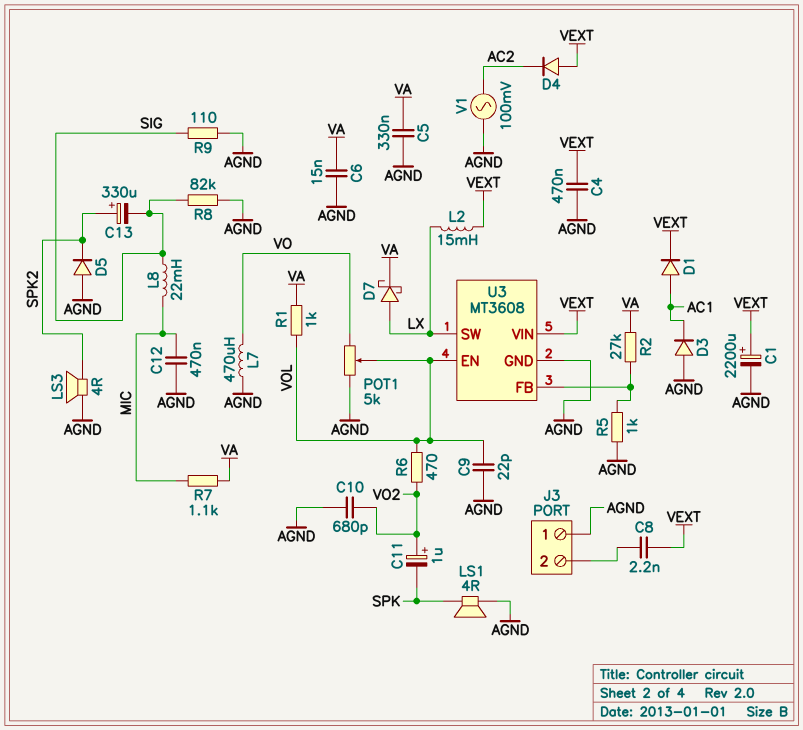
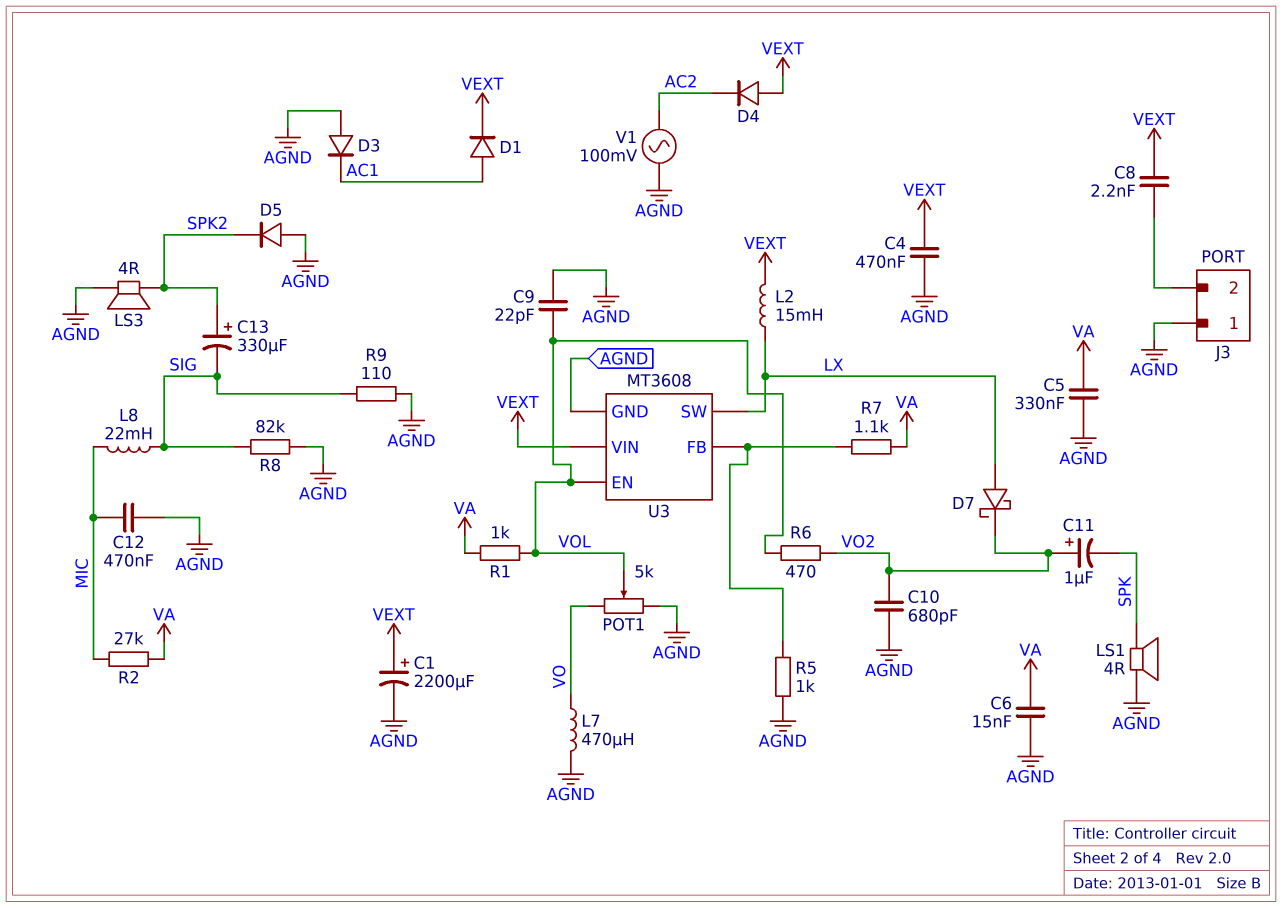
D7: schottky (A LX, K VA) -> schottky (A LX, K VO2)
R2: 27k (U3/FB, VA) -> 27k (MIC, VA)
R7: 1.1k (MIC, VA) -> 1.1k (U3/FB, VA)

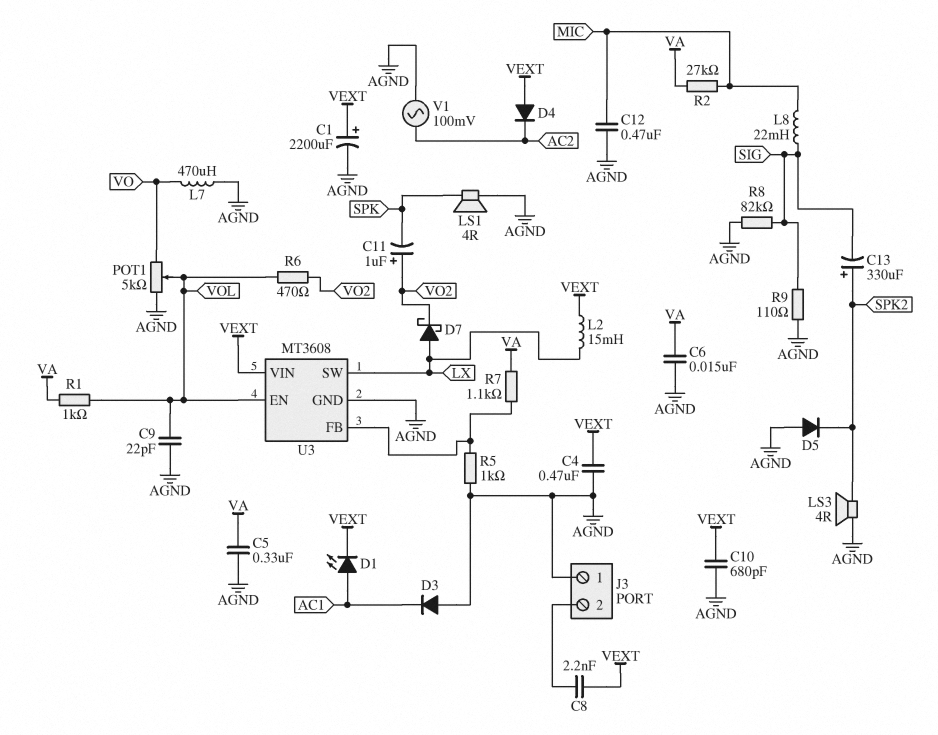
C10: 680pF (AGND, VO2) -> 680pF (AGND, VEXT)
D1: diode (A AC1, K VEXT) -> LED (A AC1, K VEXT)

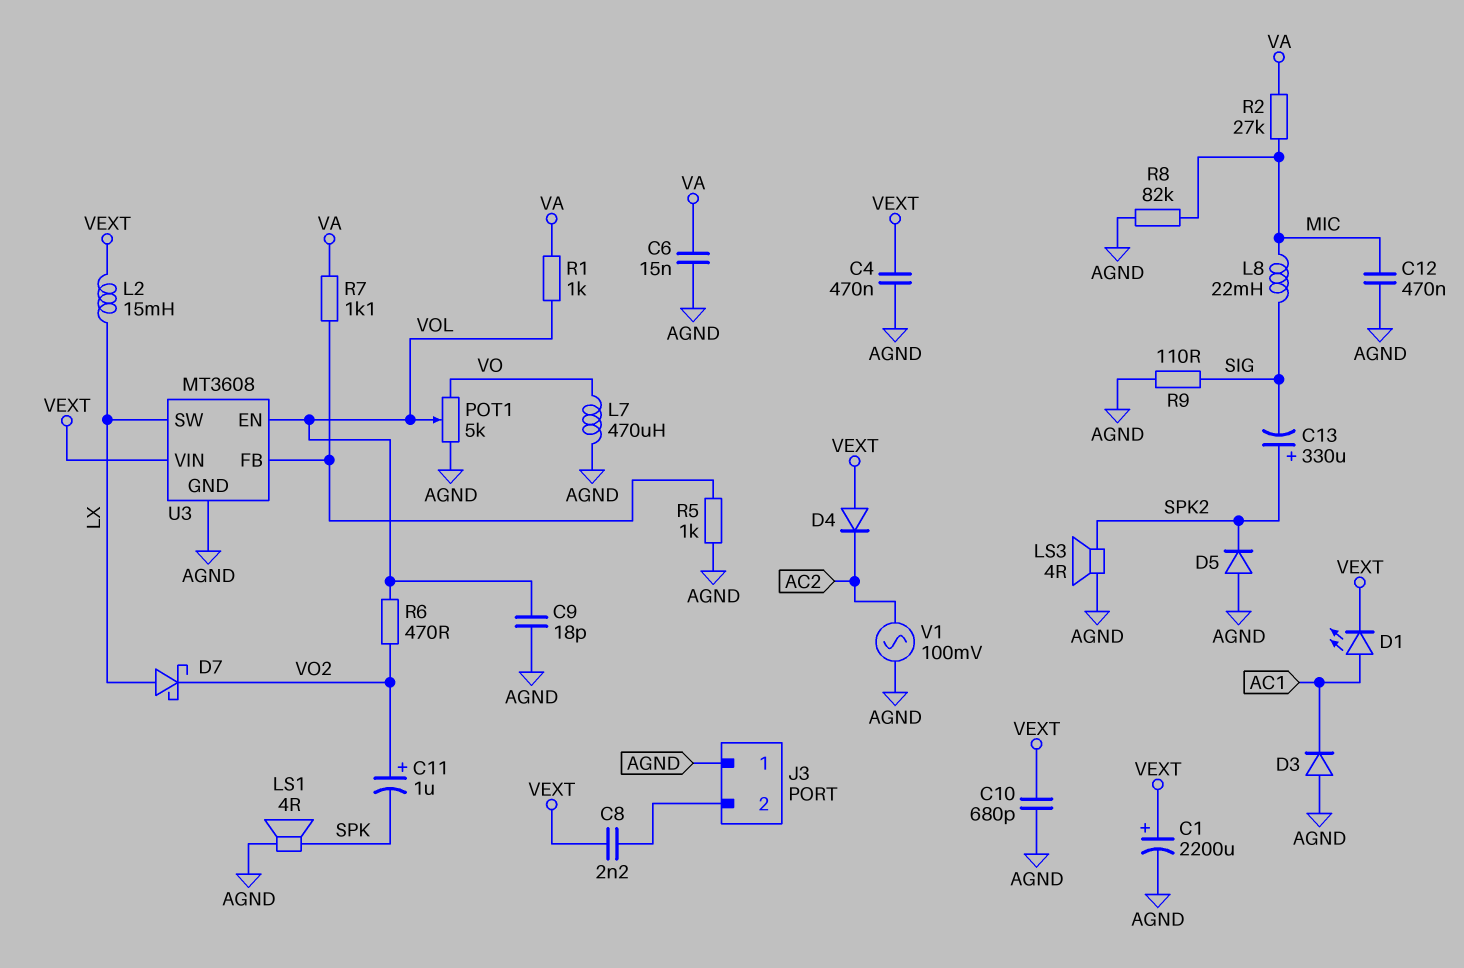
C5: 330nF (AGND, VA) -> none
C9: 22pF (AGND, VOL) -> 18pF (AGND, VOL)
R8: 82k (AGND, SIG) -> 82k (AGND, MIC)

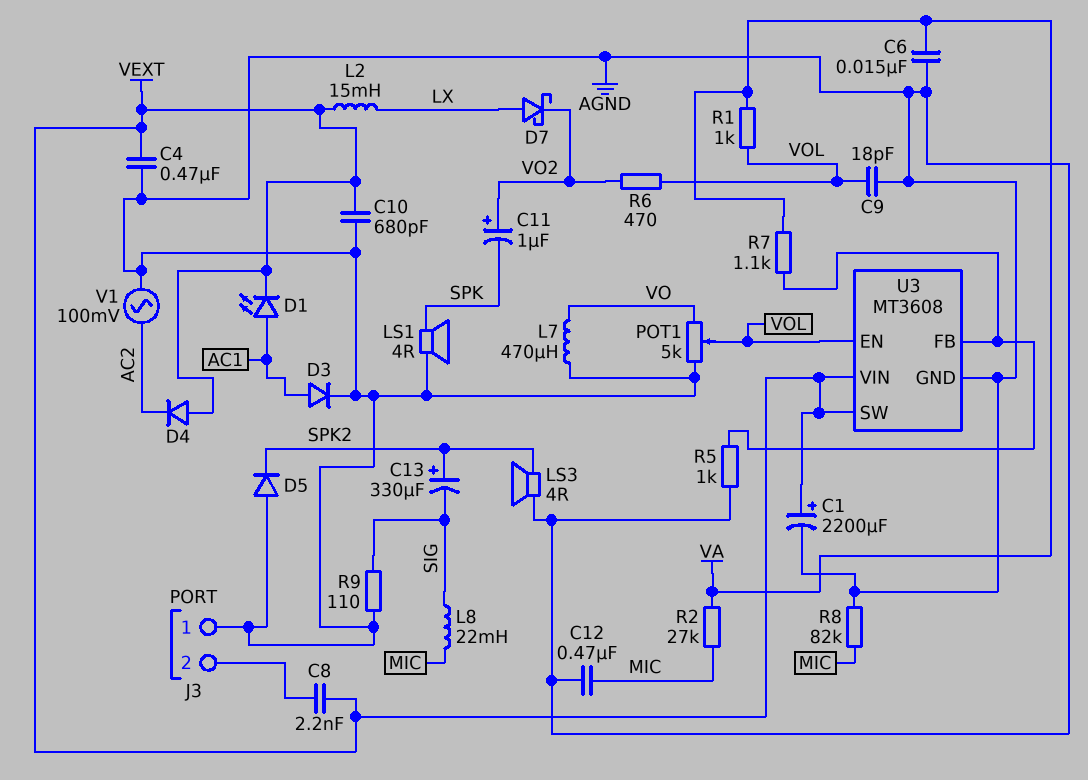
D3: diode (A AGND, K AC1) -> diode (A AC1, K AGND)
U3 pin SW: LX -> VEXT

